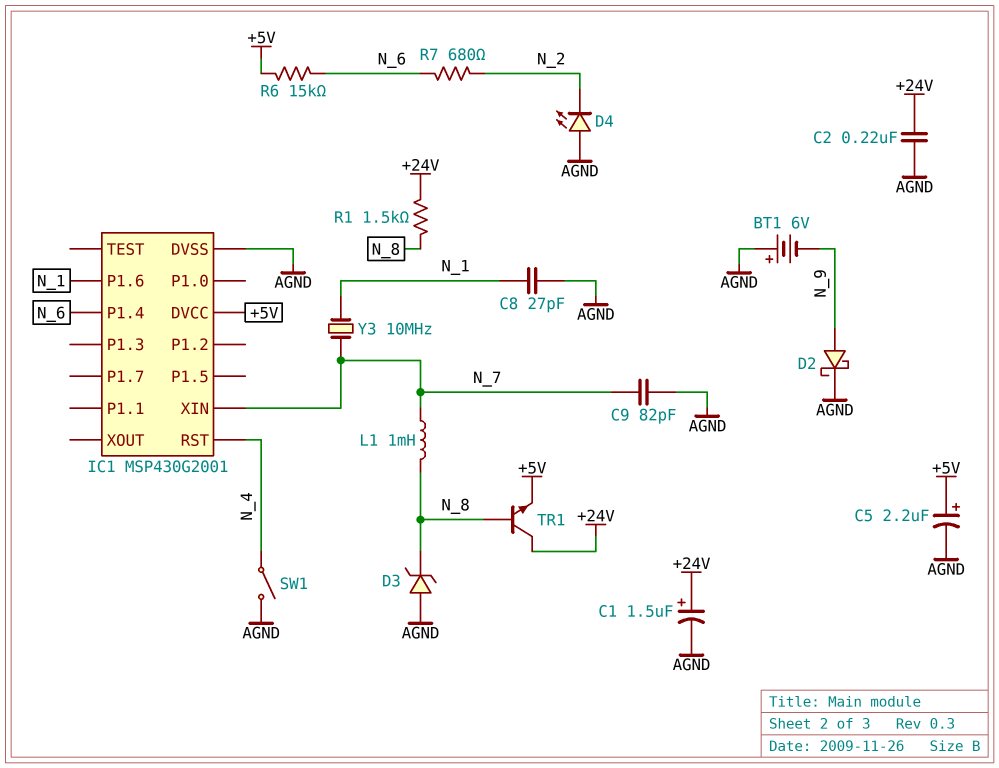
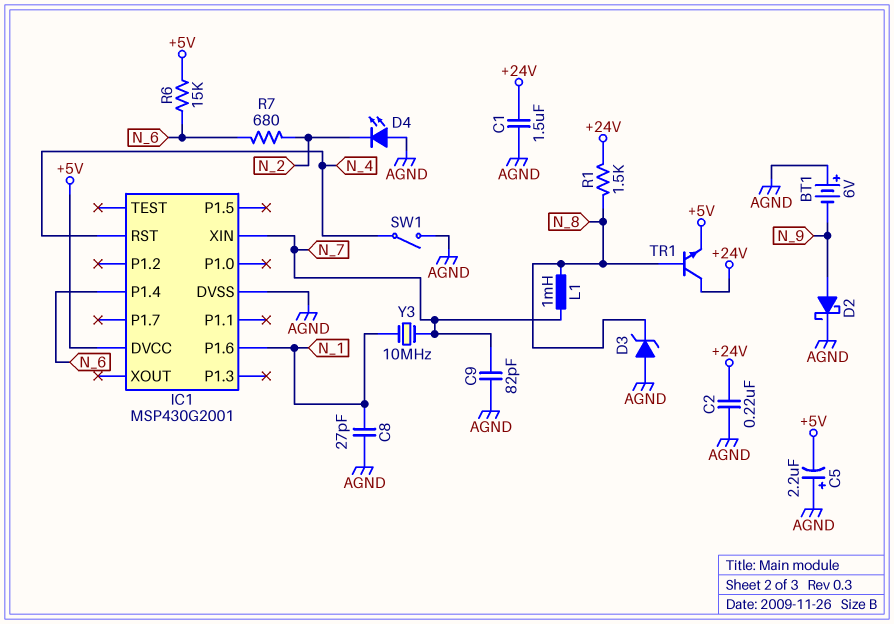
C1: 1.5uF (plus +24V, minus AGND) -> 1.5uF (+24V, AGND)
C5: 2.2uF (plus +5V, minus AGND) -> 2.2uF (plus AGND, minus +5V)

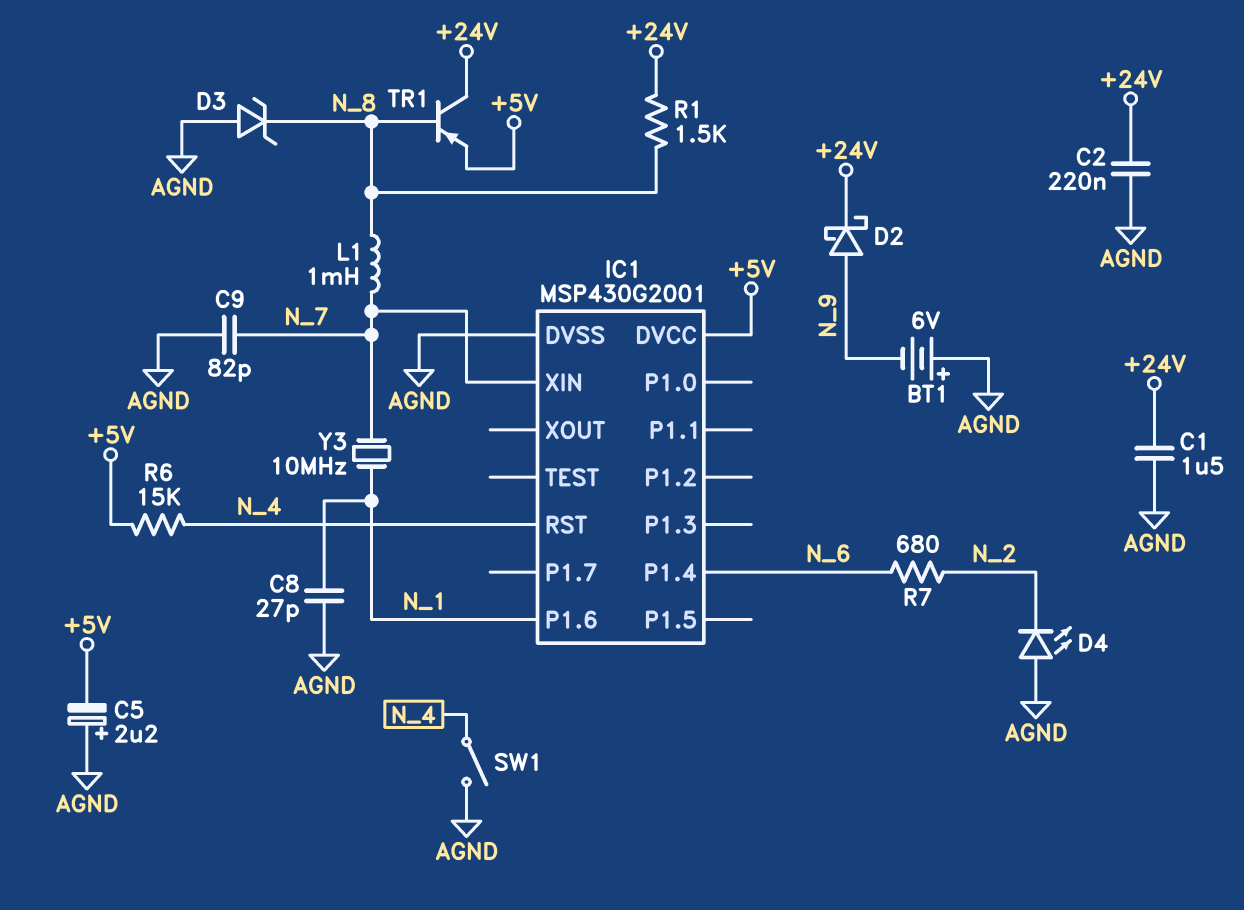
D2: schottky (A N_9, K AGND) -> schottky (A N_9, K +24V)
R6: 15k (+5V, N_6) -> 15k (+5V, N_4)
TR1: NPN (B N_8, C +24V, E +5V) -> PNP (B N_8, C +24V, E +5V)

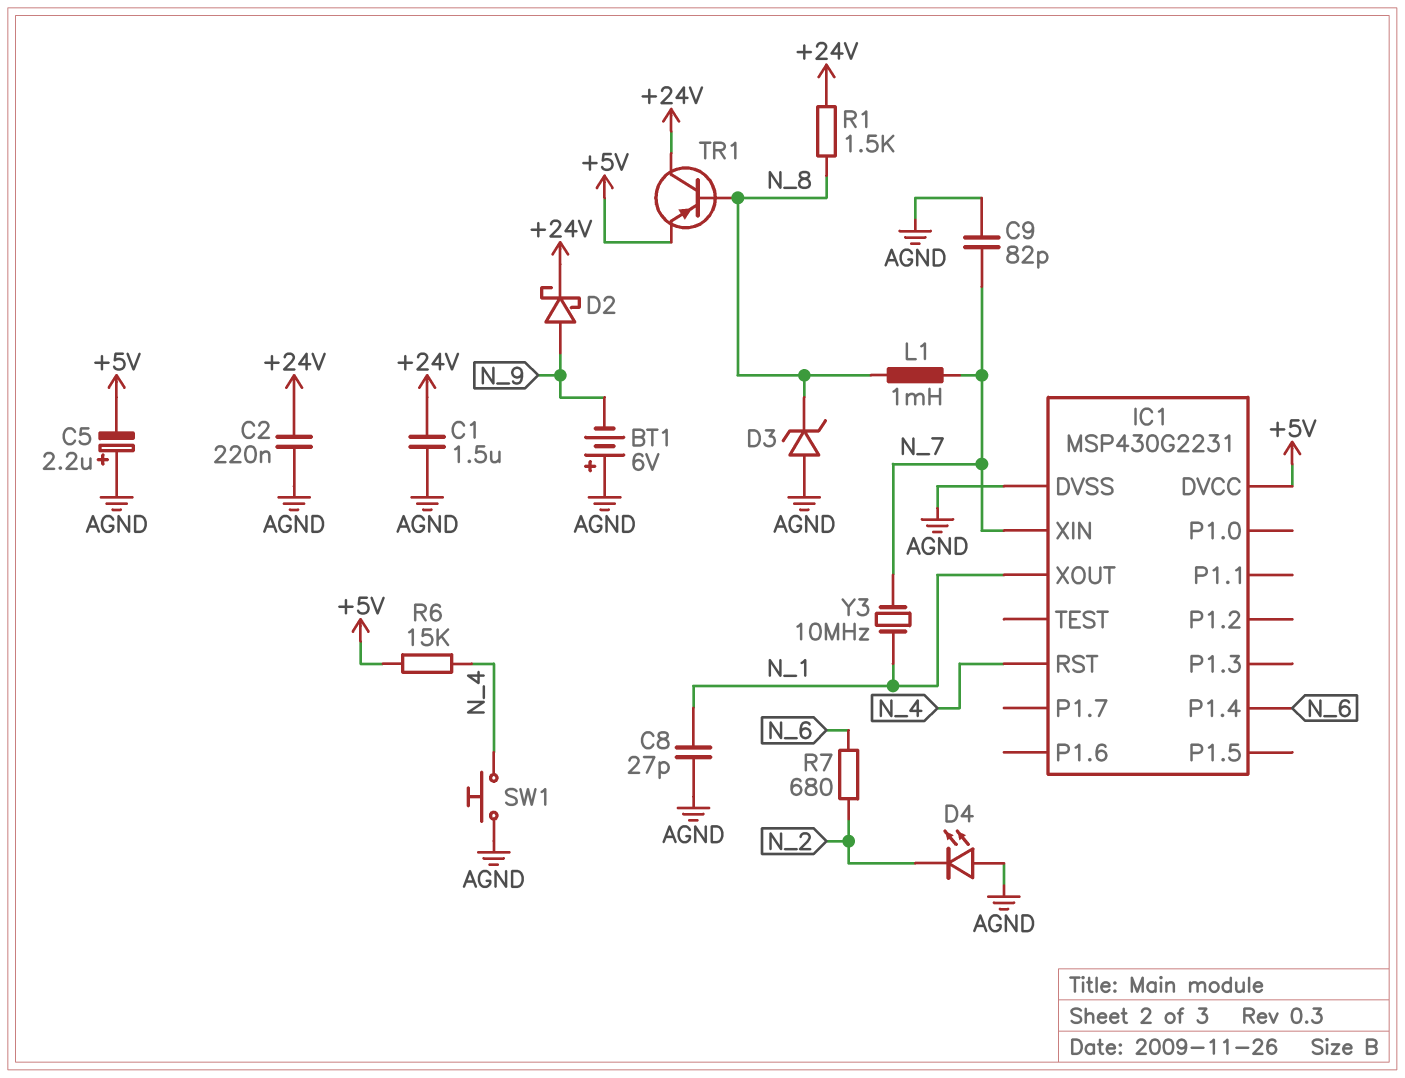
IC1: MSP430G2001 -> MSP430G2231
IC1 pin P1.6: N_1 -> none
IC1 pin XOUT: none -> N_1
SW1: switch (AGND, N_4) -> button (AGND, N_4)

